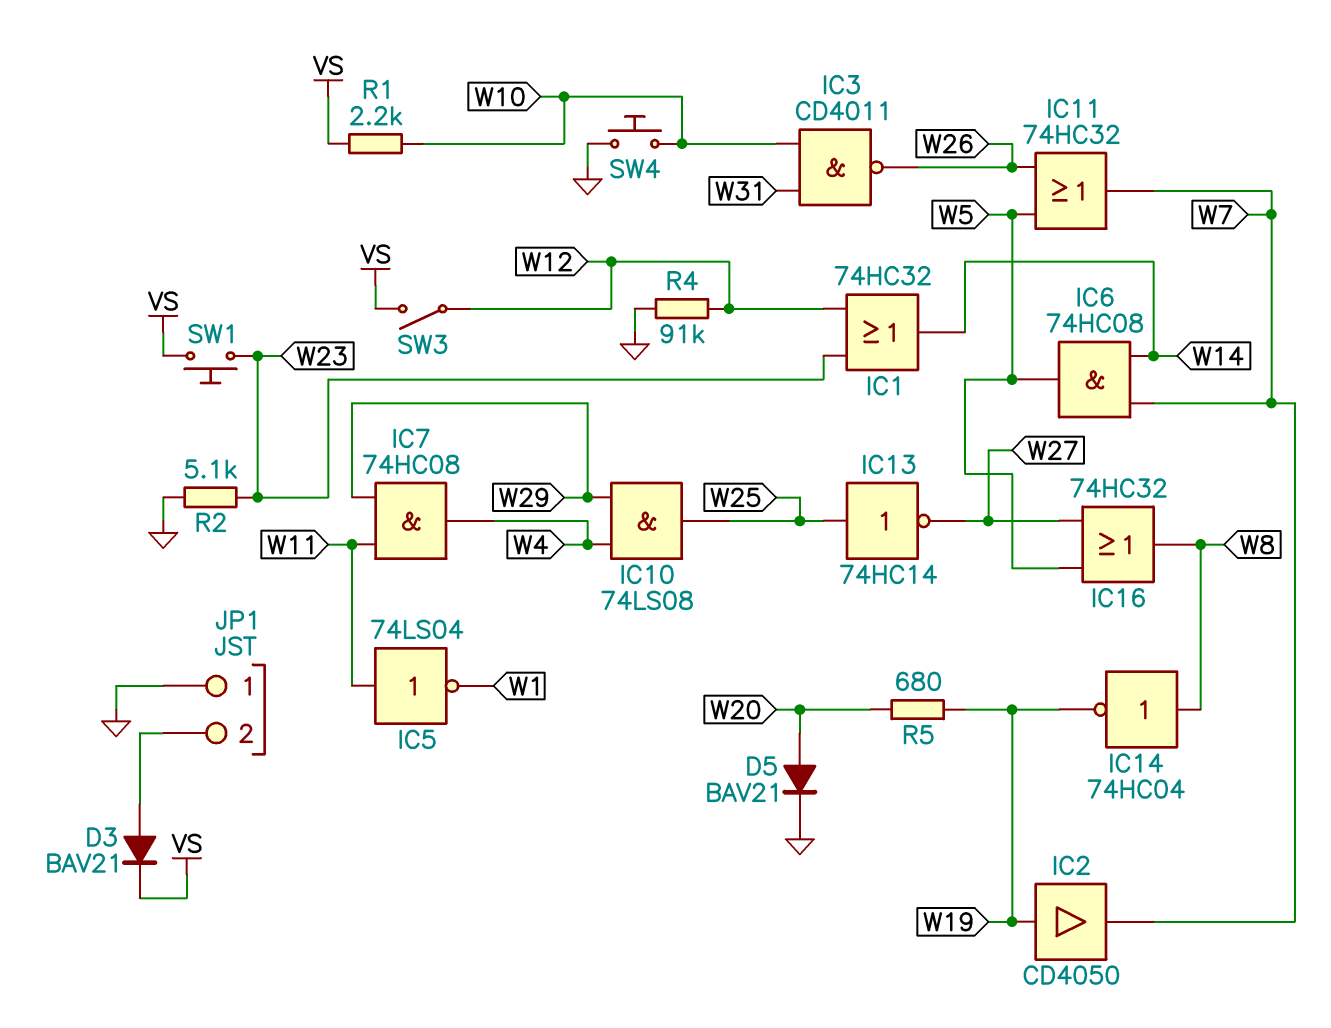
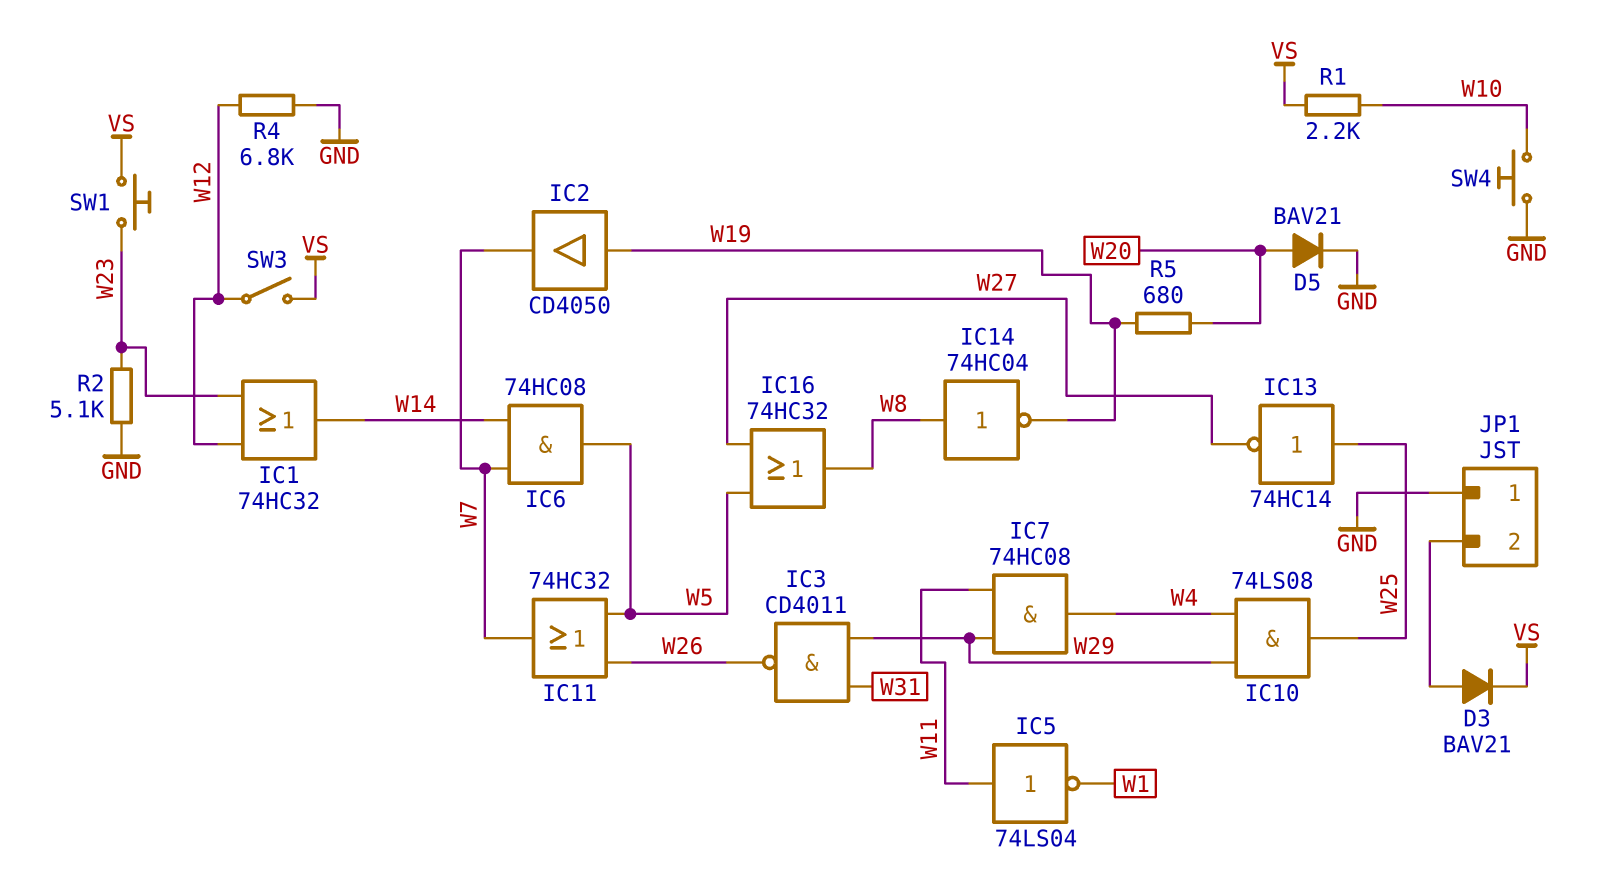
IC3: NAND CD4011 (in W10, in W31, out W26) -> NAND CD4011 (in W29, in W31, out W26)
R4: 91k (GND, W12) -> 6.8k (GND, W12)

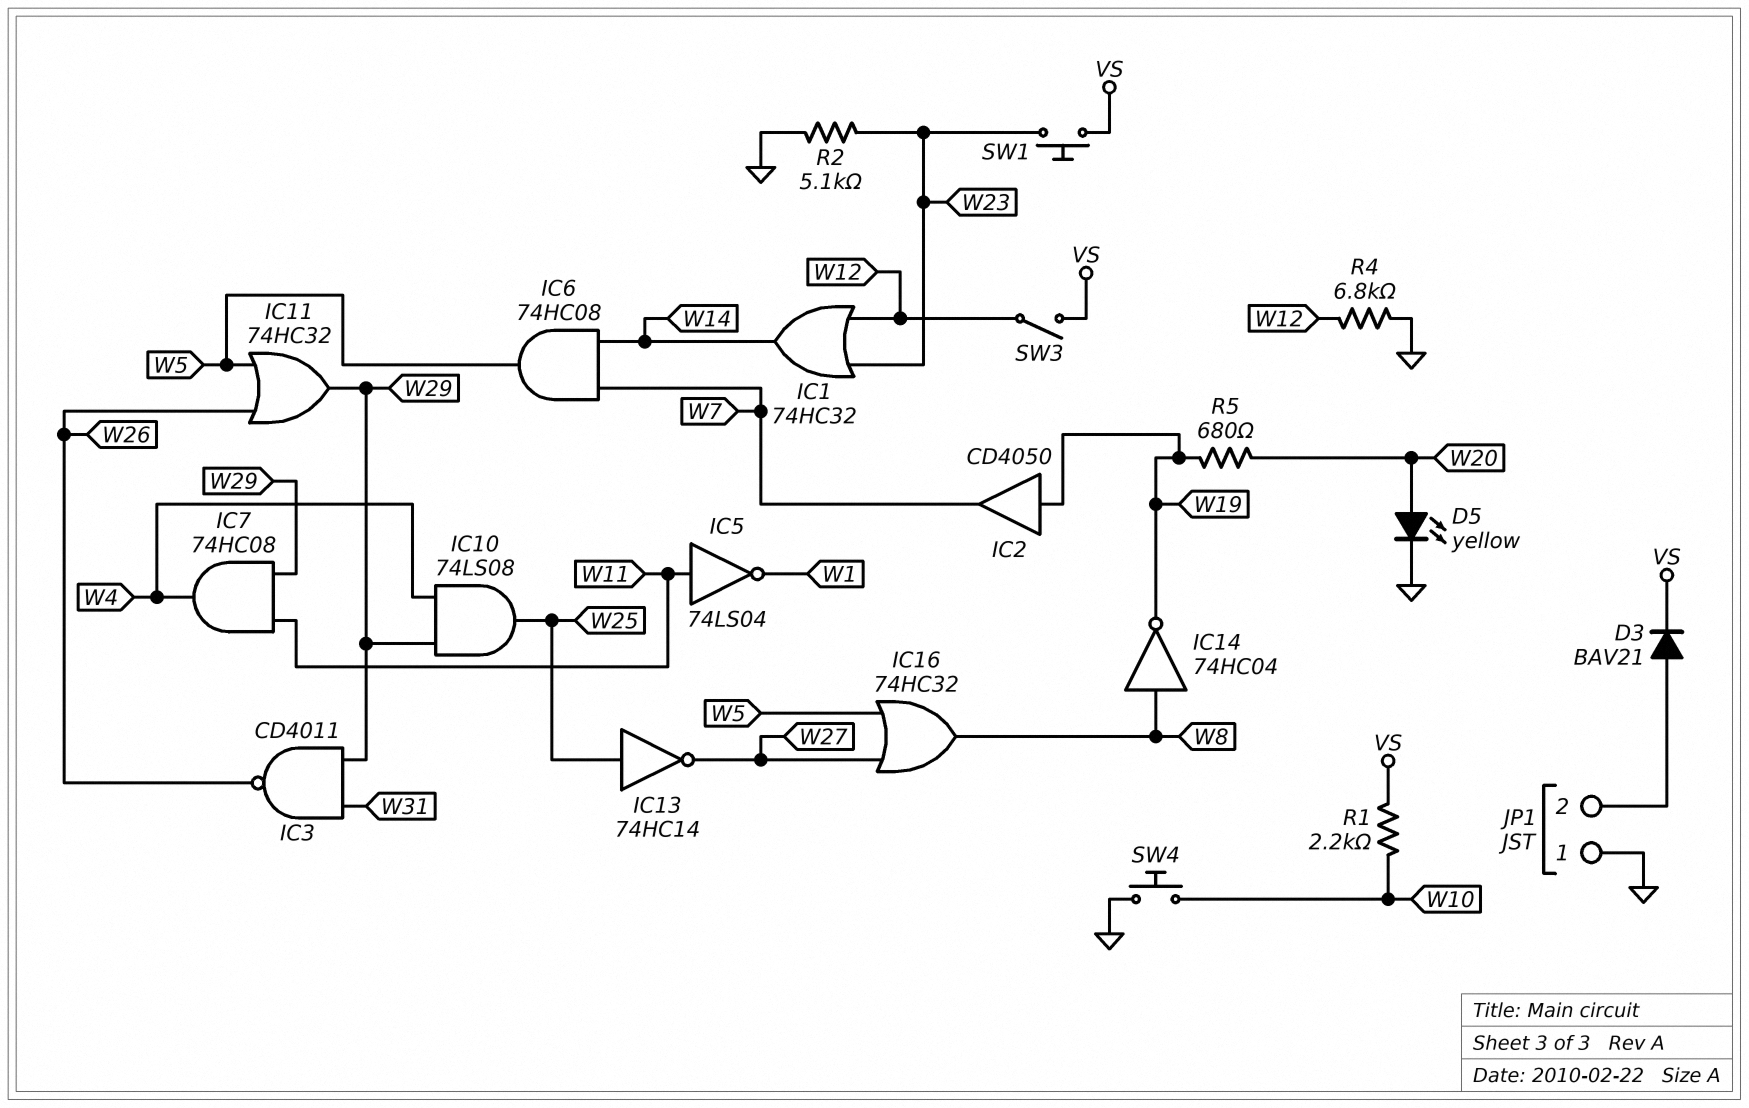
D5: diode BAV21 (A W20, K GND) -> LED yellow (A W20, K GND)
IC11: OR 74HC32 (in W5, in W26, out W7) -> OR 74HC32 (in W5, in W26, out W29)

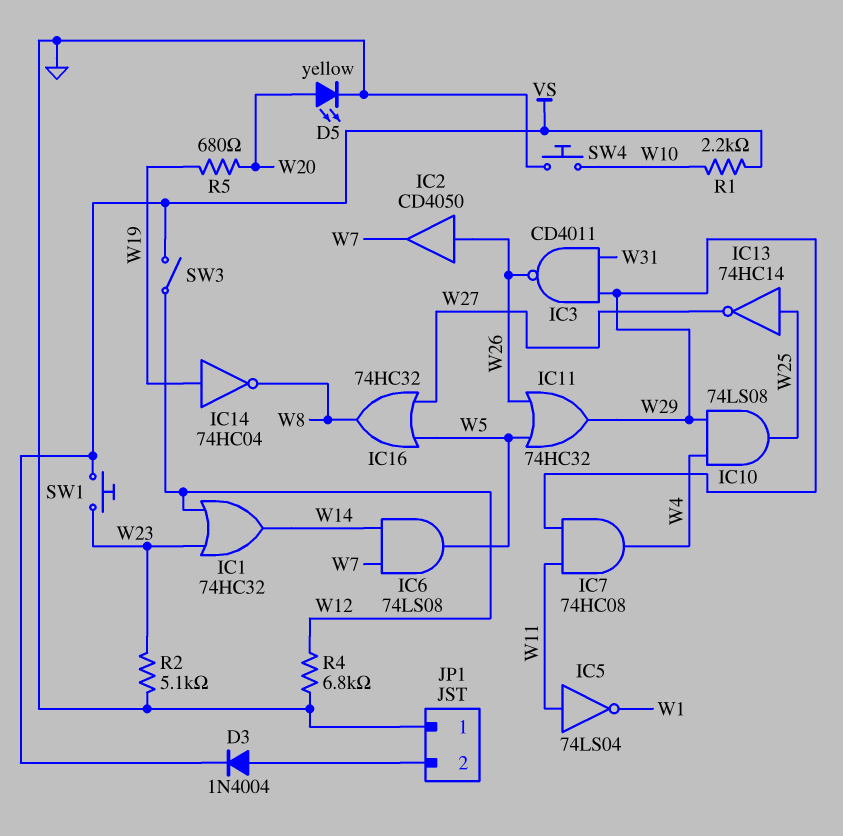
D3: diode BAV21 (A JP1/2, K VS) -> diode 1N4004 (A JP1/2, K VS)
IC2: buffer CD4050 (in W19, out W7) -> buffer CD4050 (in W26, out W7)
IC6: AND 74HC08 (in W7, in W14, out W5) -> AND 74LS08 (in W7, in W14, out W5)
IC14: NOT 74HC04 (in W8, out W19) -> NOT 74HC04 (in W19, out W8)

